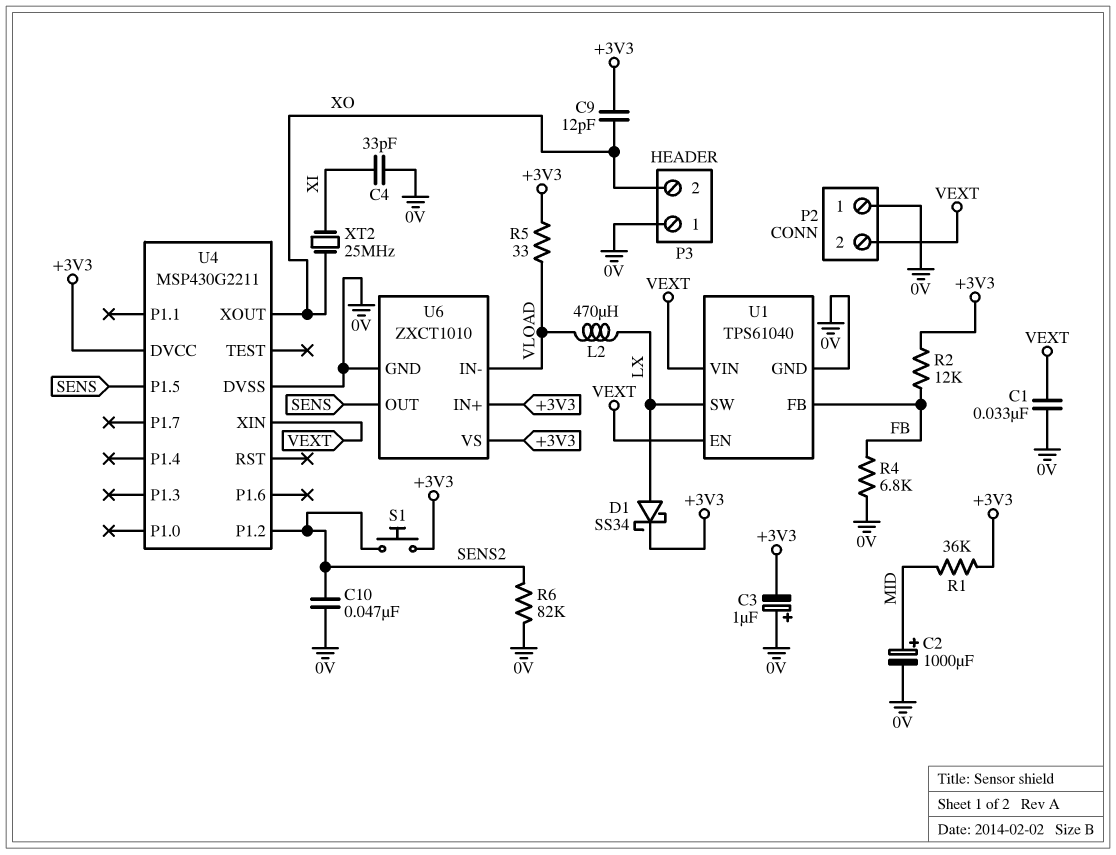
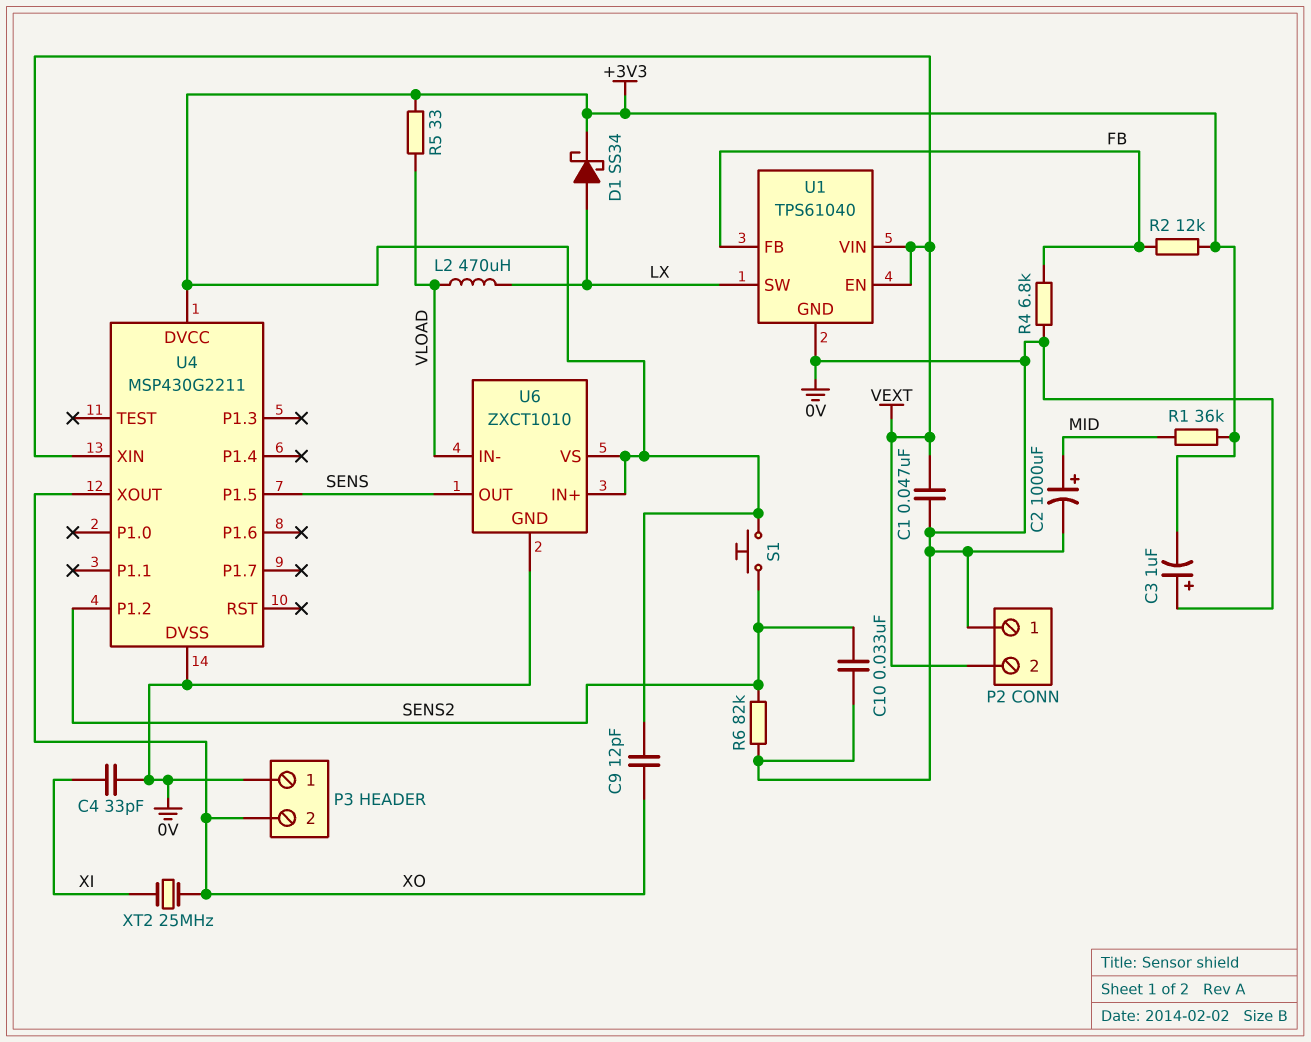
C1: 33nF (0V, VEXT) -> 47nF (0V, VEXT)
C10: 47nF (0V, SENS2) -> 33nF (0V, SENS2)

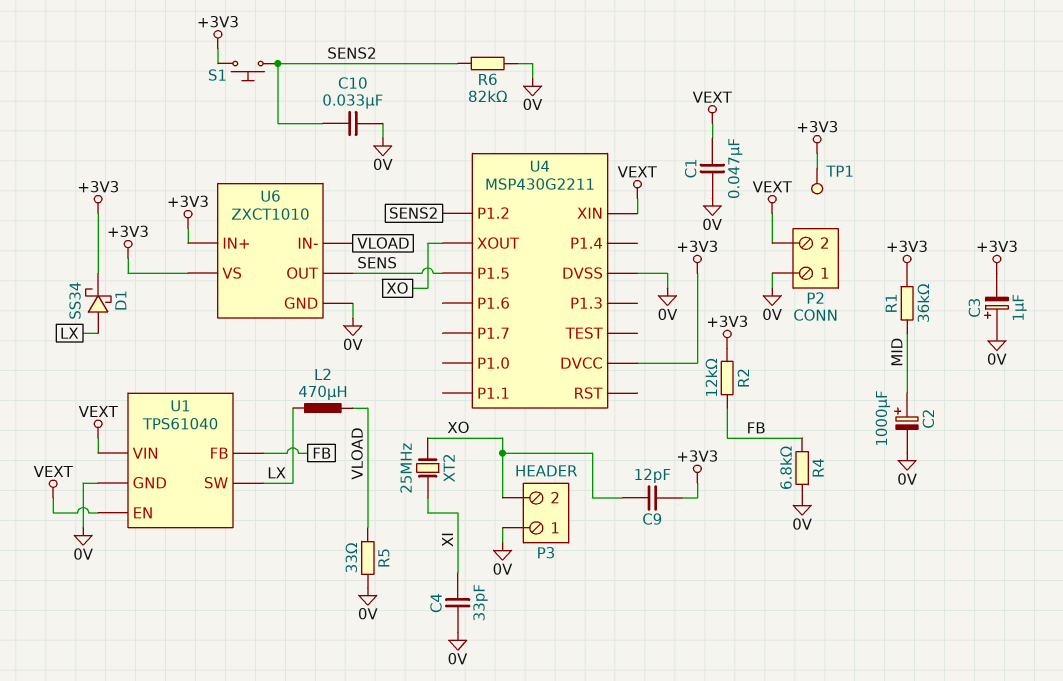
R5: 33 (+3V3, VLOAD) -> 33 (0V, VLOAD)
TP1: none -> test point (+3V3)

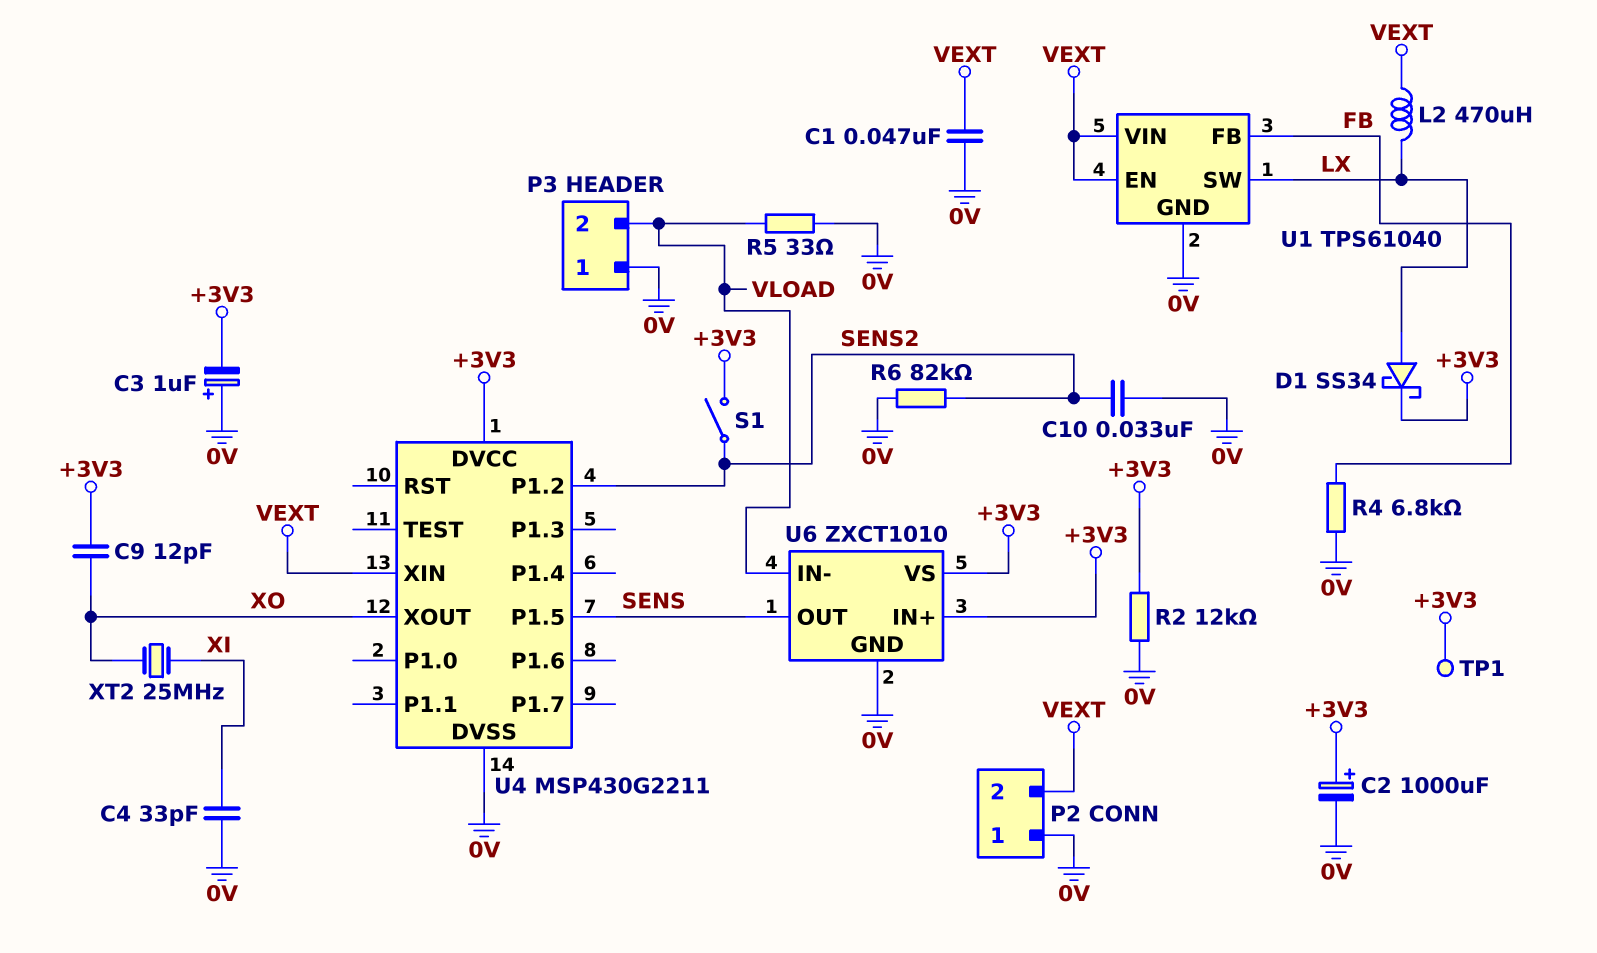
C2: 1000uF (plus MID, minus 0V) -> 1000uF (plus +3V3, minus 0V)
L2: 470uH (LX, VLOAD) -> 470uH (LX, VEXT)
P3 pin 2: XO -> VLOAD
R1: 36k (+3V3, MID) -> none
R2: 12k (+3V3, FB) -> 12k (+3V3, 0V)
S1: button (+3V3, SENS2) -> switch (+3V3, SENS2)

